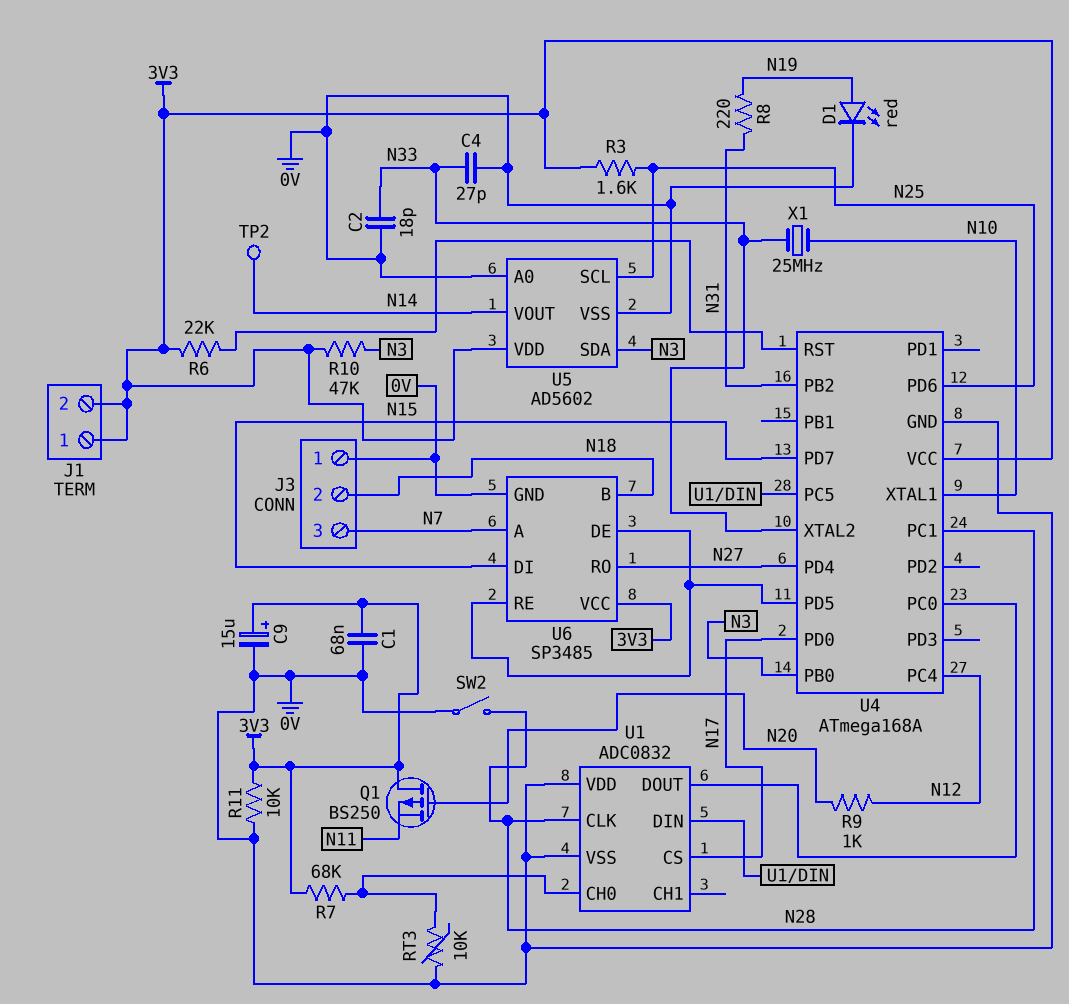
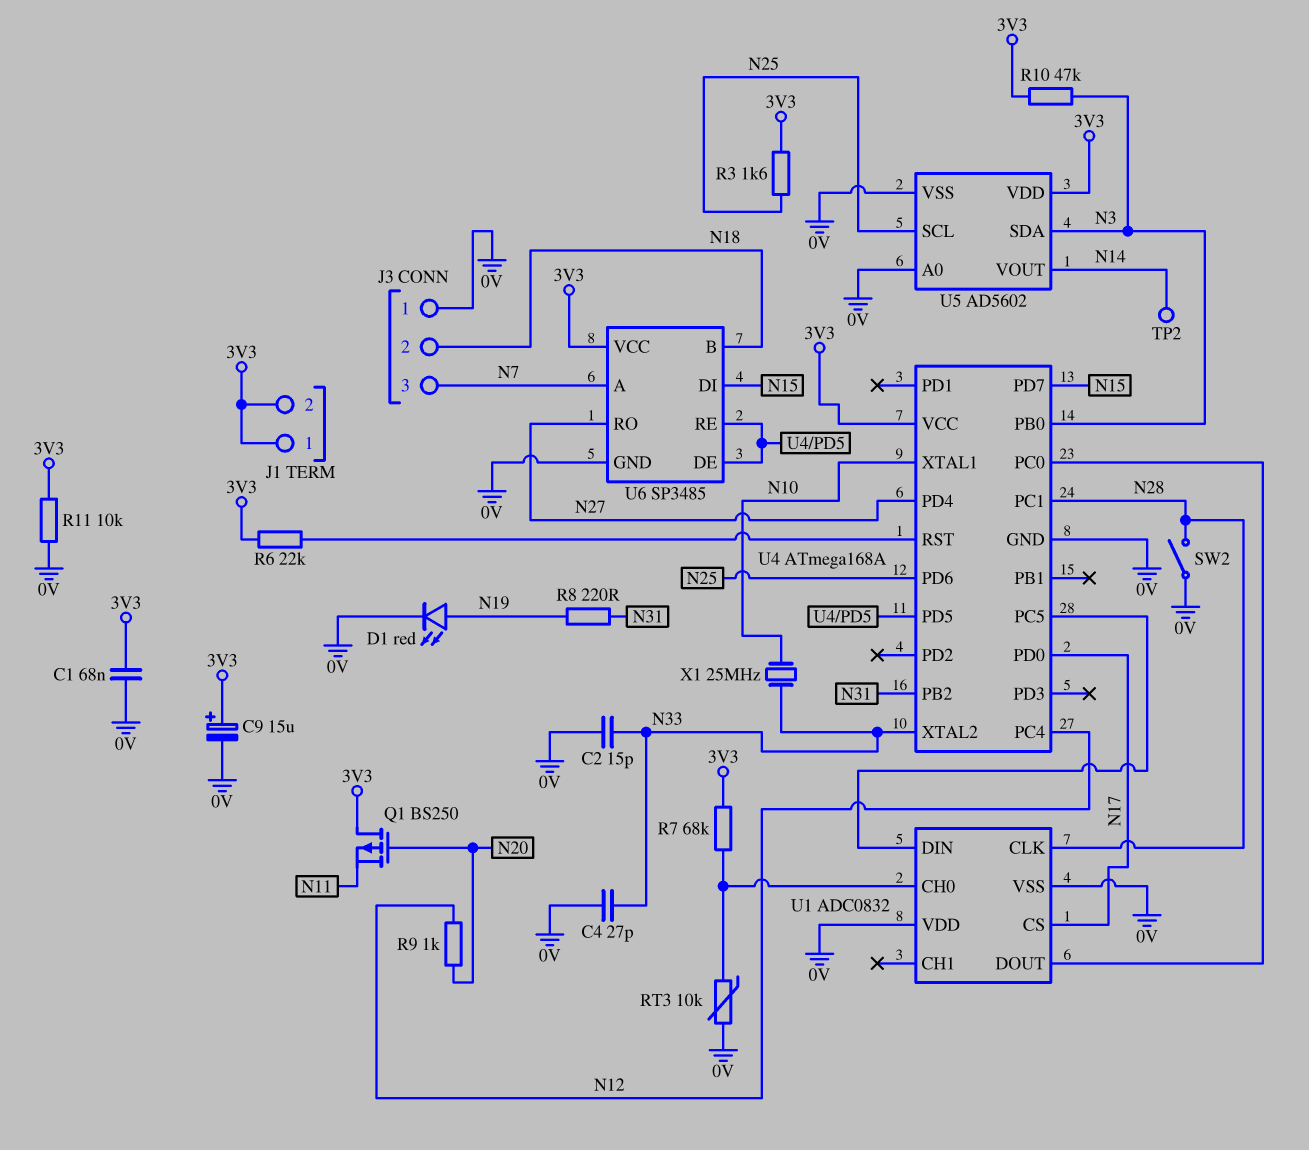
C2: 18pF (0V, N33) -> 15pF (0V, N33)

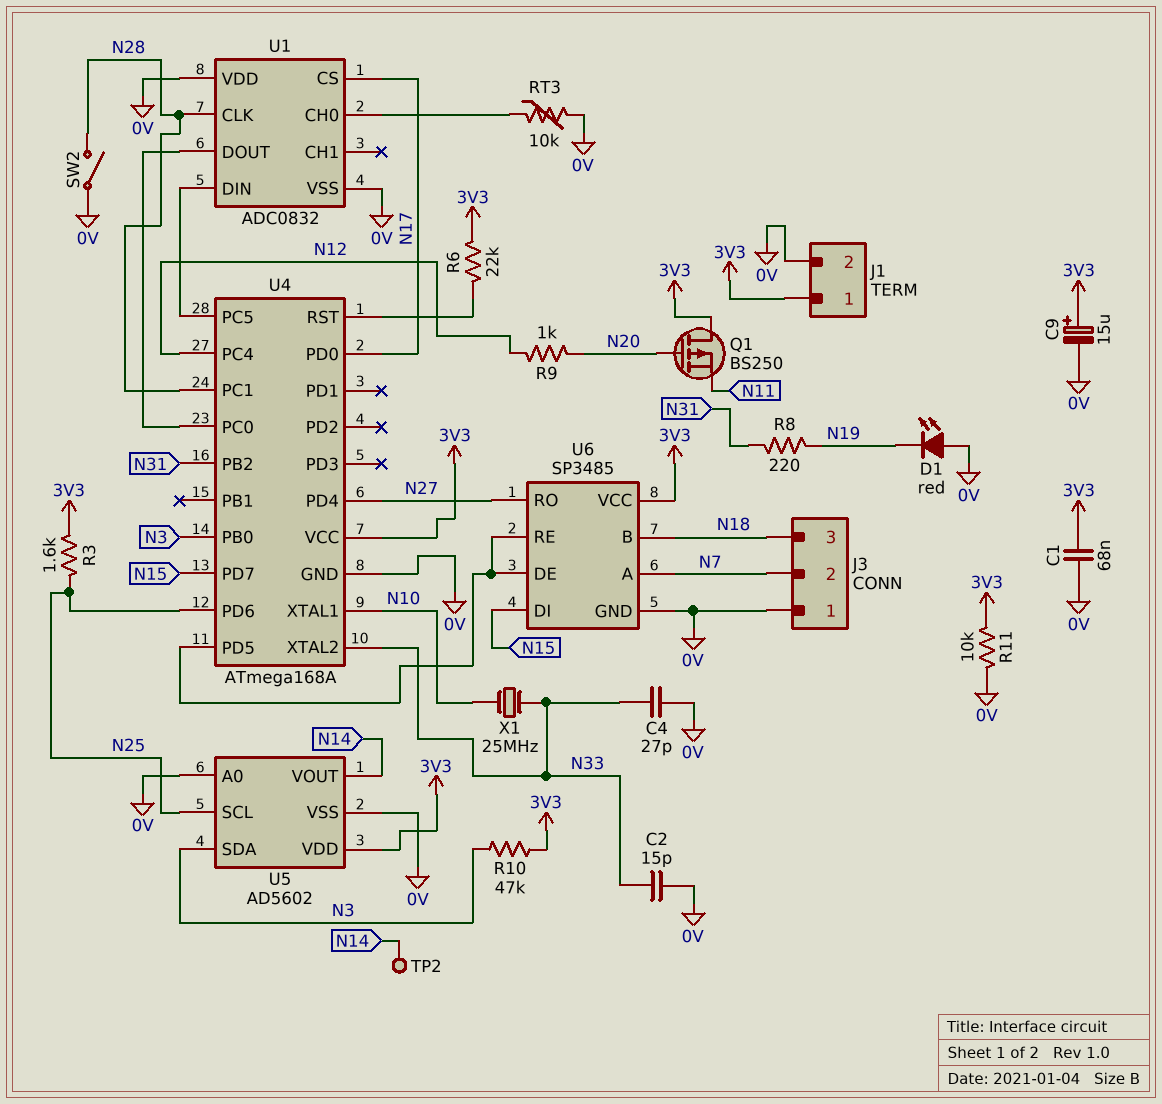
D1: LED red (A N19, K 0V) -> LED red (A 0V, K N19)
J1 pin 2: 3V3 -> 0V
J3 pin 2: N18 -> N7
J3 pin 3: N7 -> N18
R7: 68k (3V3, U1/CH0) -> none

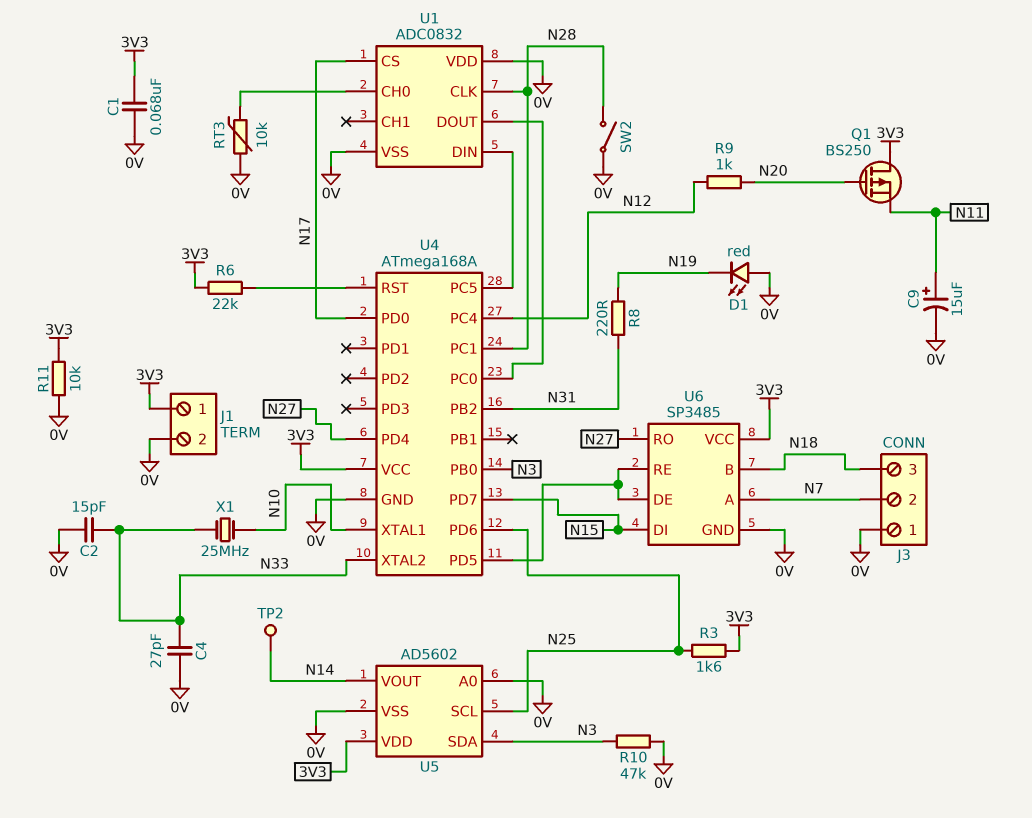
C9: 15uF (plus 3V3, minus 0V) -> 15uF (plus N11, minus 0V)
R10: 47k (3V3, N3) -> 47k (0V, N3)

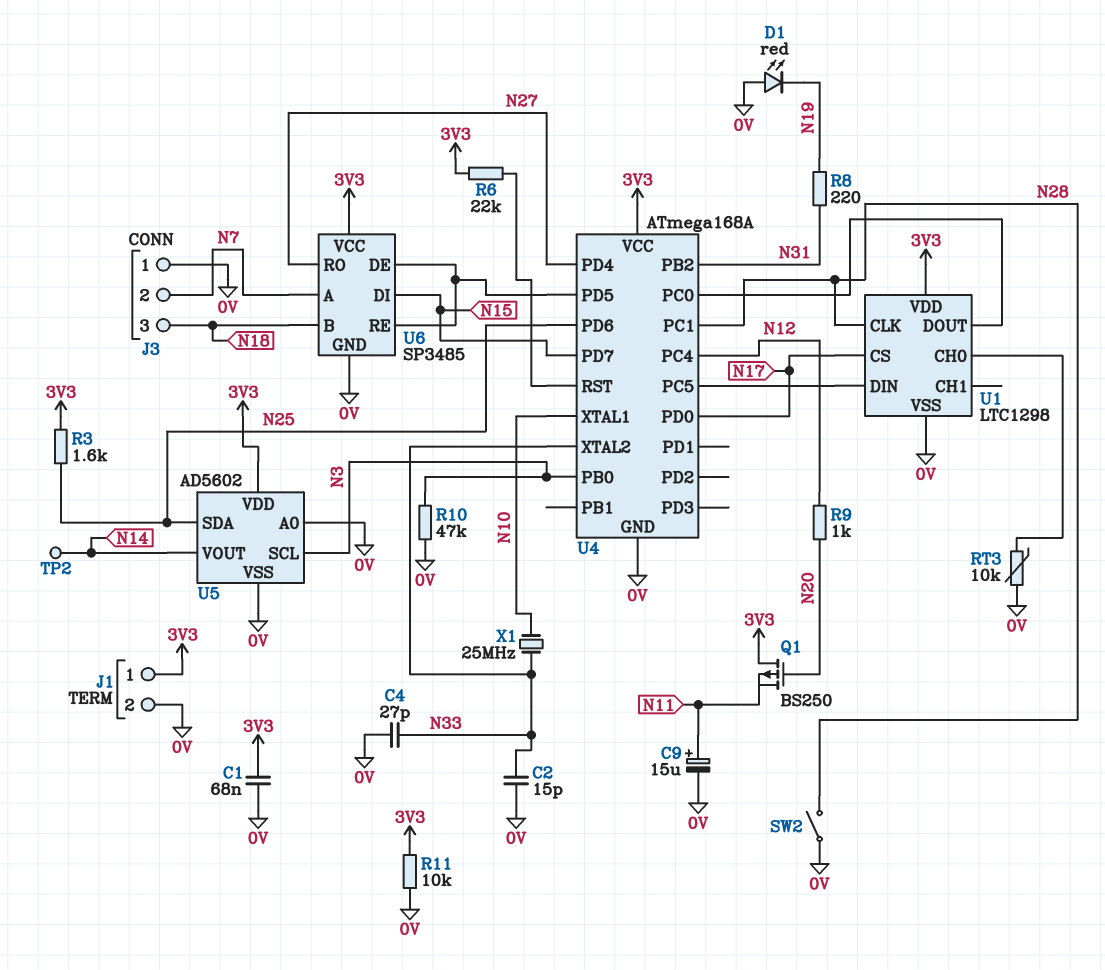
U1: ADC0832 -> LTC1298
U1 pin VDD: 0V -> 3V3
U5 pin SCL: N25 -> N3
U5 pin SDA: N3 -> N25

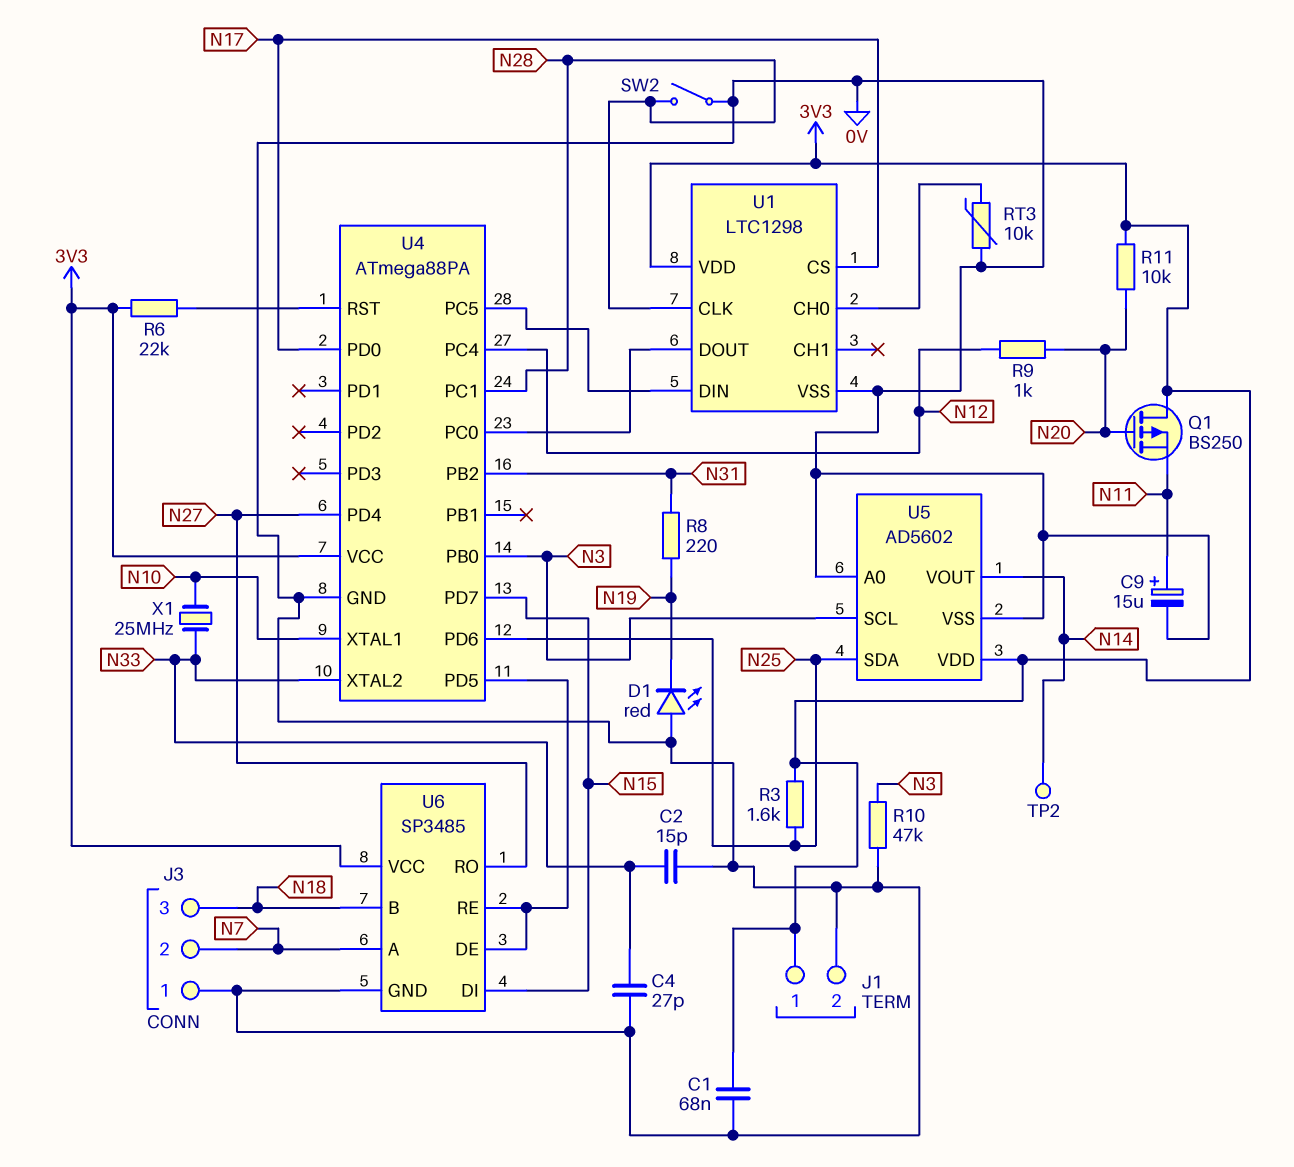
R11: 10k (0V, 3V3) -> 10k (3V3, N20)
U4: ATmega168A -> ATmega88PA

